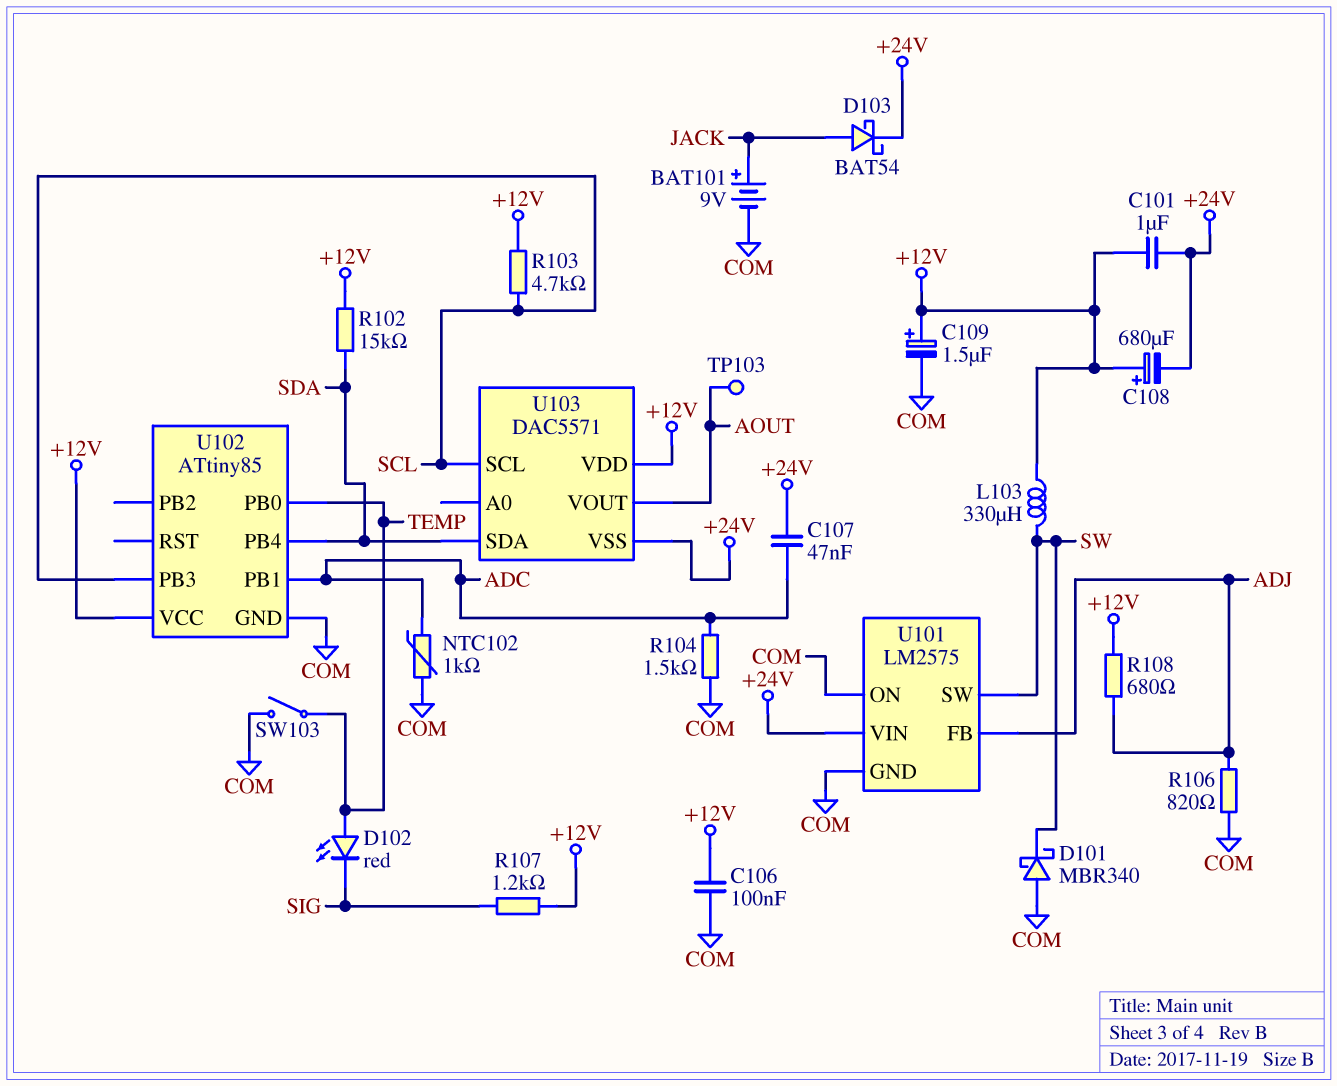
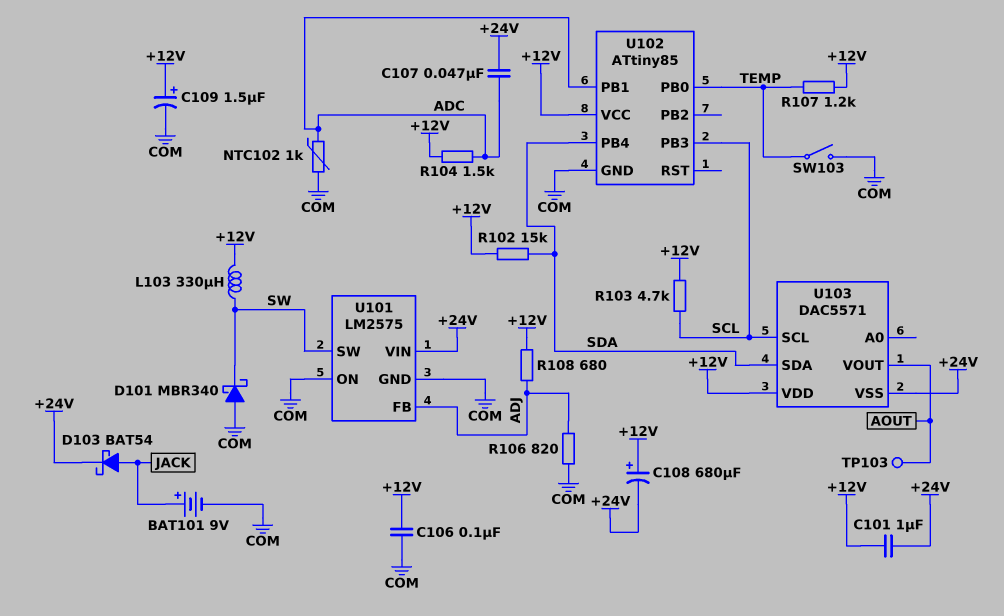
D102: LED red (A TEMP, K SIG) -> none
R104: 1.5k (ADC, COM) -> 1.5k (+12V, ADC)
R107: 1.2k (+12V, SIG) -> 1.2k (+12V, TEMP)

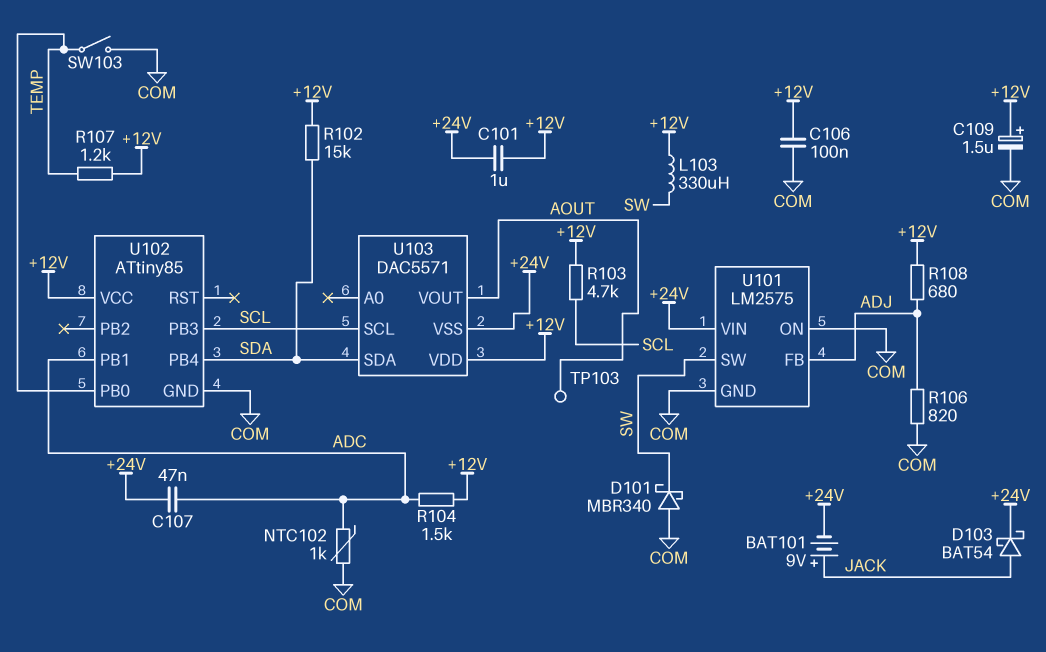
BAT101: 9V (plus JACK, minus COM) -> 9V (plus JACK, minus +24V)
C108: 680uF (plus +12V, minus +24V) -> none

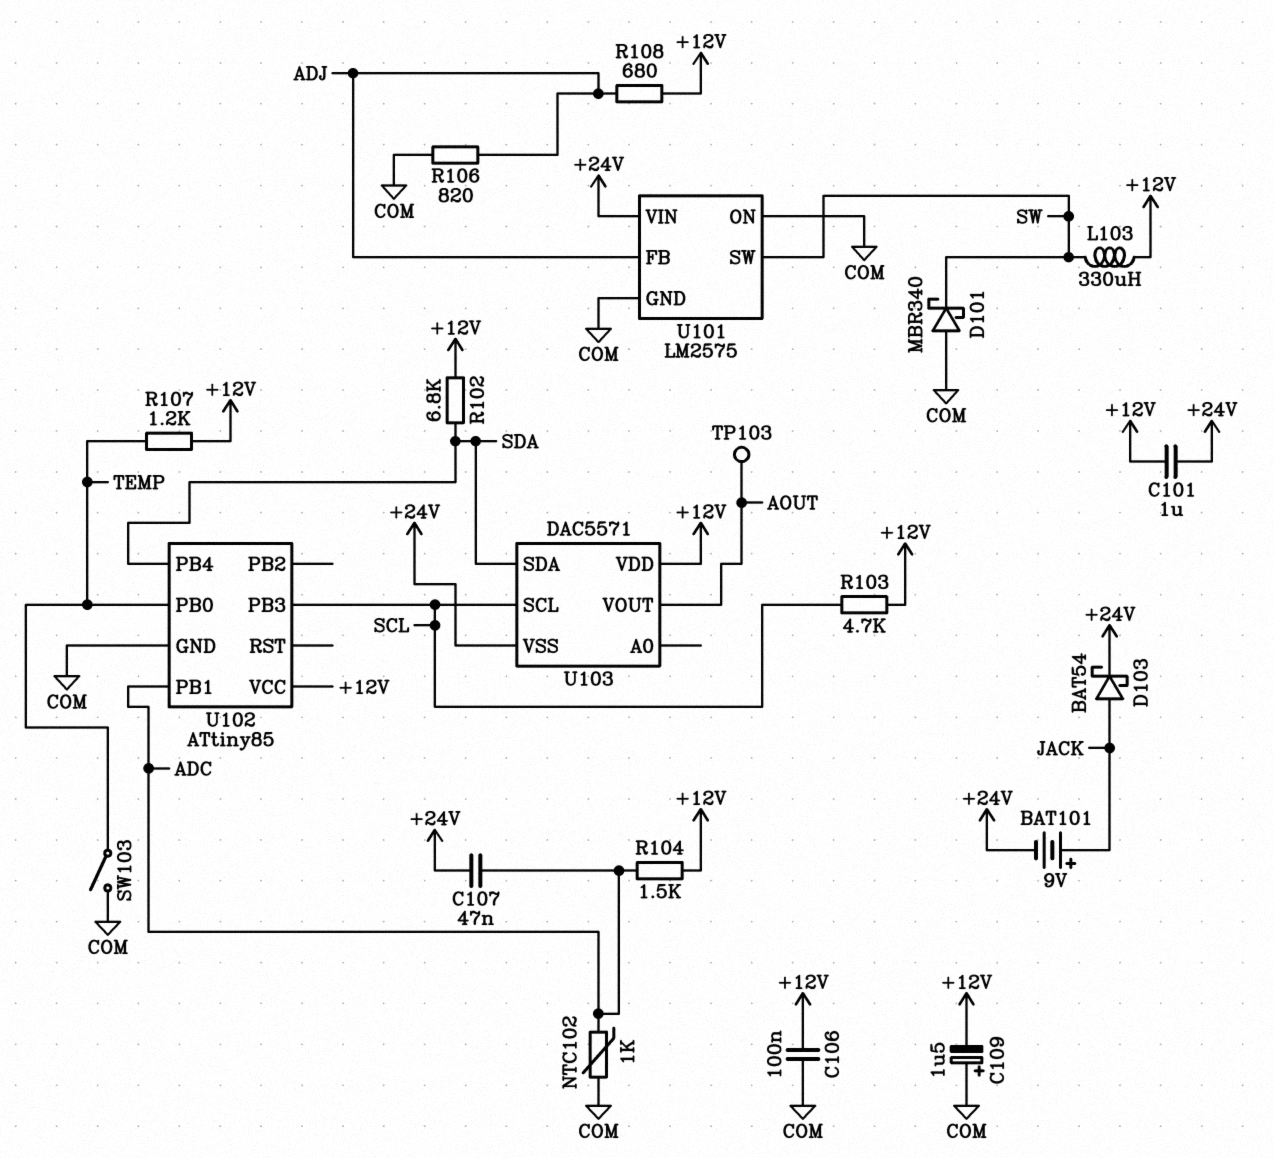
C109: 1.5uF (plus +12V, minus COM) -> 1.5uF (plus COM, minus +12V)
R102: 15k (+12V, SDA) -> 6.8k (+12V, SDA)

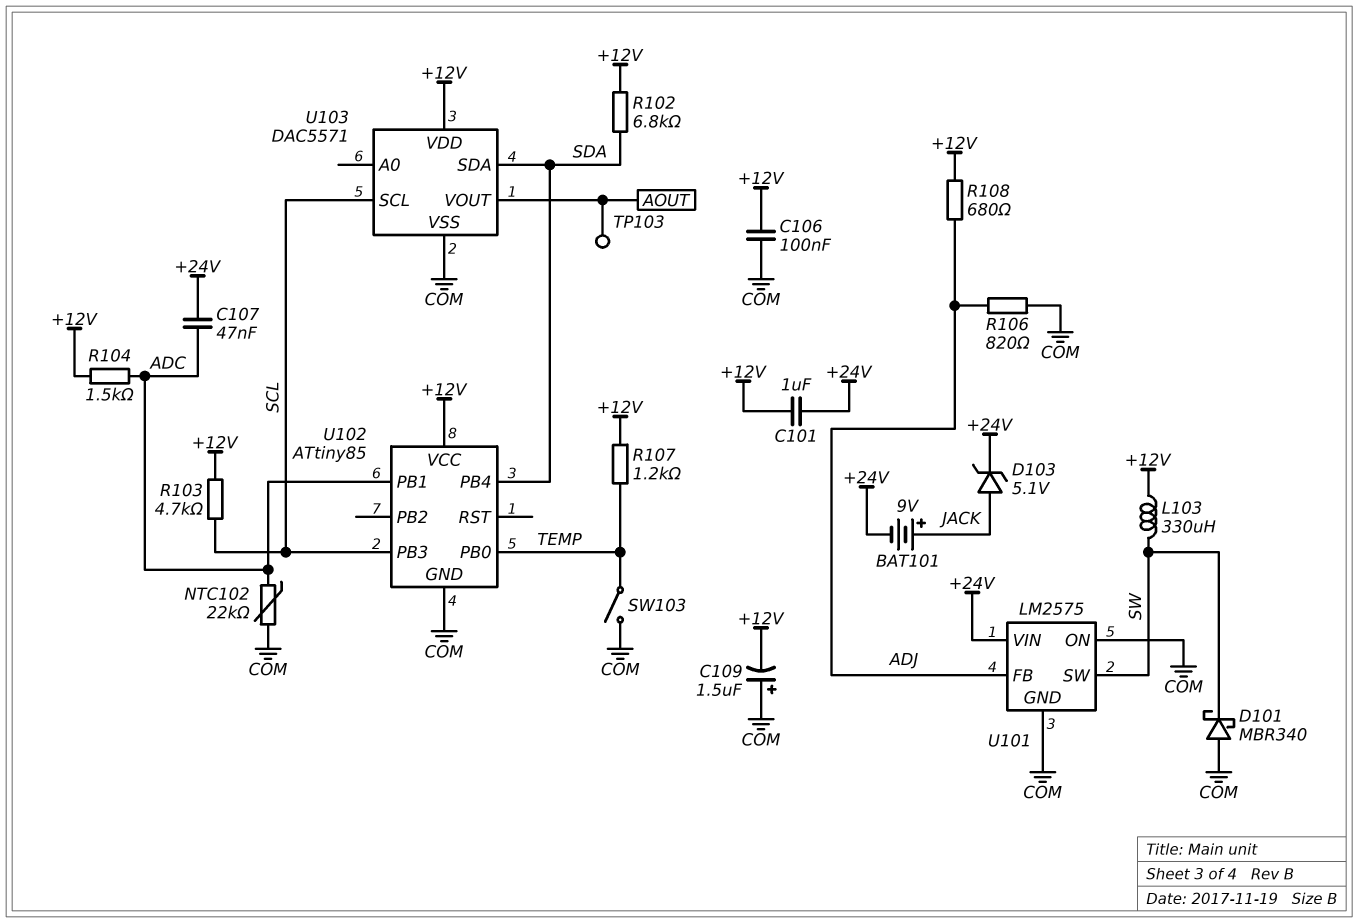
D103: schottky BAT54 (A JACK, K +24V) -> zener 5.1V (A JACK, K +24V)
NTC102: 1k (ADC, COM) -> 22k (ADC, COM)
U103 pin VSS: +24V -> COM

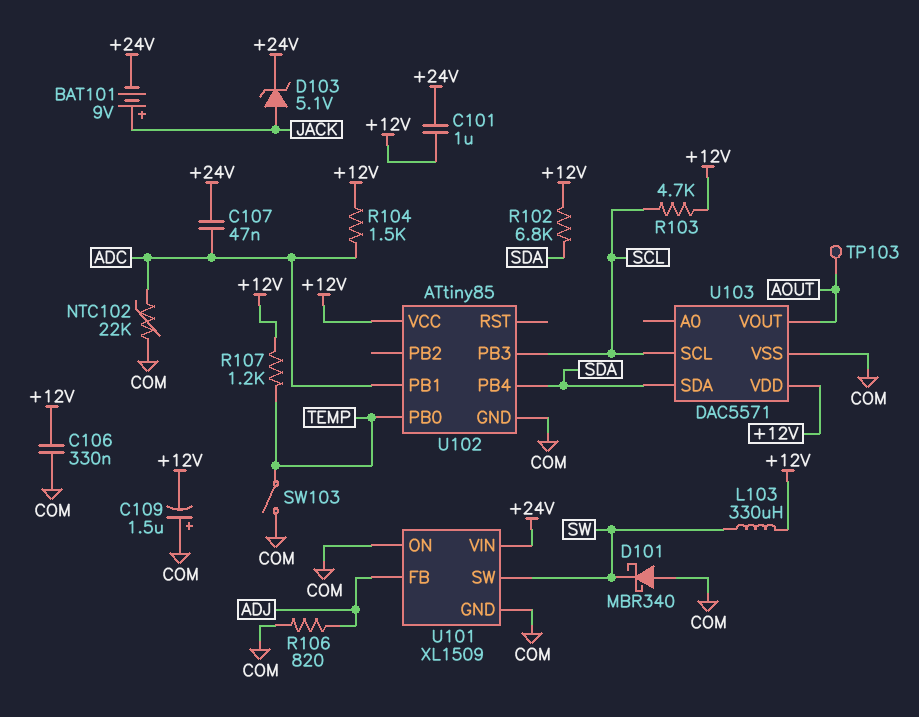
C106: 100nF (+12V, COM) -> 330nF (+12V, COM)
R108: 680 (+12V, ADJ) -> none
U101: LM2575 -> XL1509

